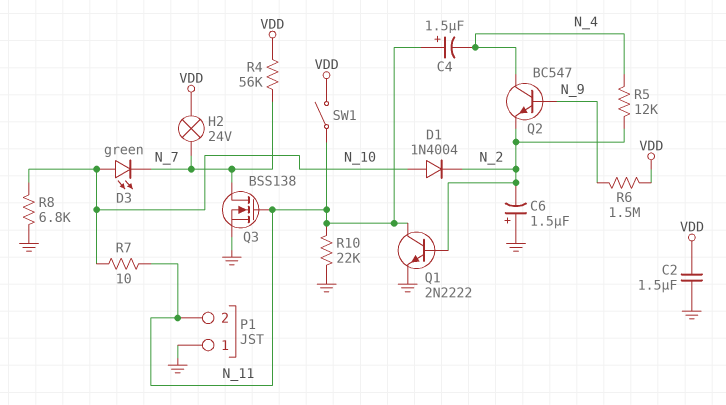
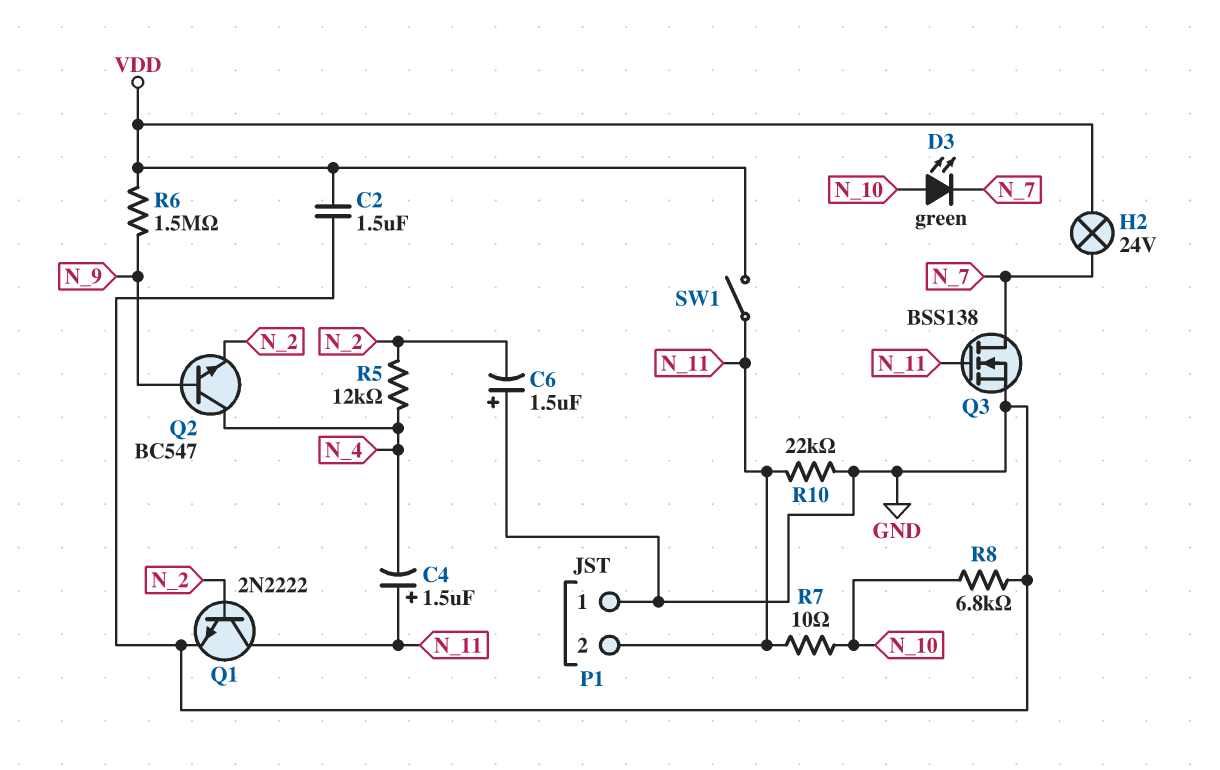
D1: diode 1N4004 (A N_10, K N_2) -> none
R4: 56k (N_7, VDD) -> none

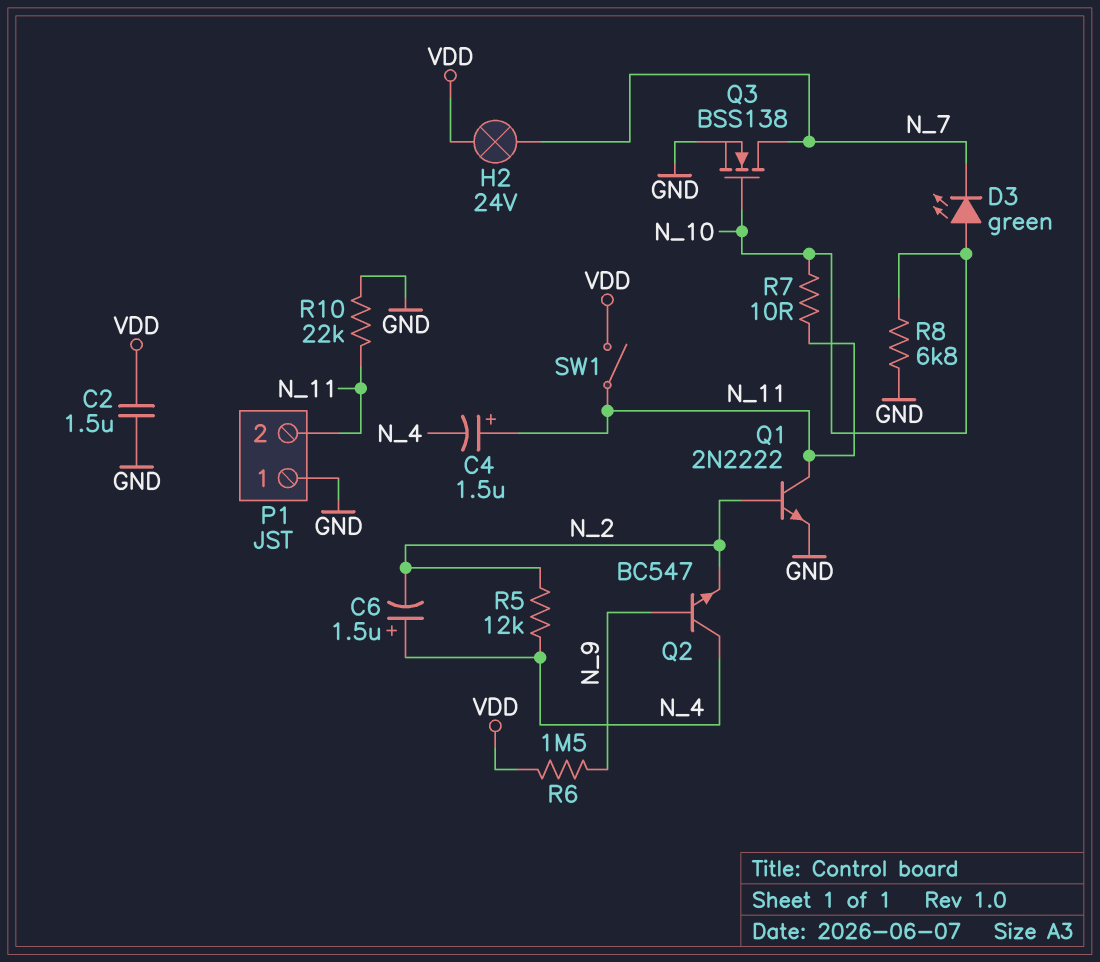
C6: 1.5uF (plus GND, minus N_2) -> 1.5uF (plus N_4, minus N_2)
Q3: NMOS BSS138 (G N_11, D N_7, S GND) -> NMOS BSS138 (G N_10, D N_7, S GND)

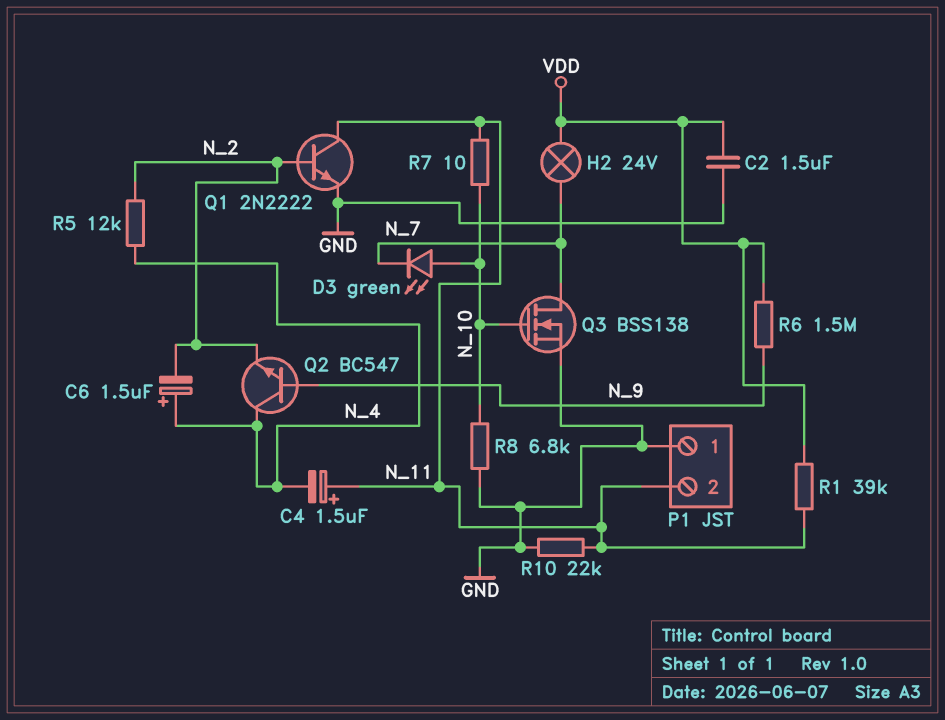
R1: none -> 39k (N_11, VDD)
SW1: switch (N_11, VDD) -> none

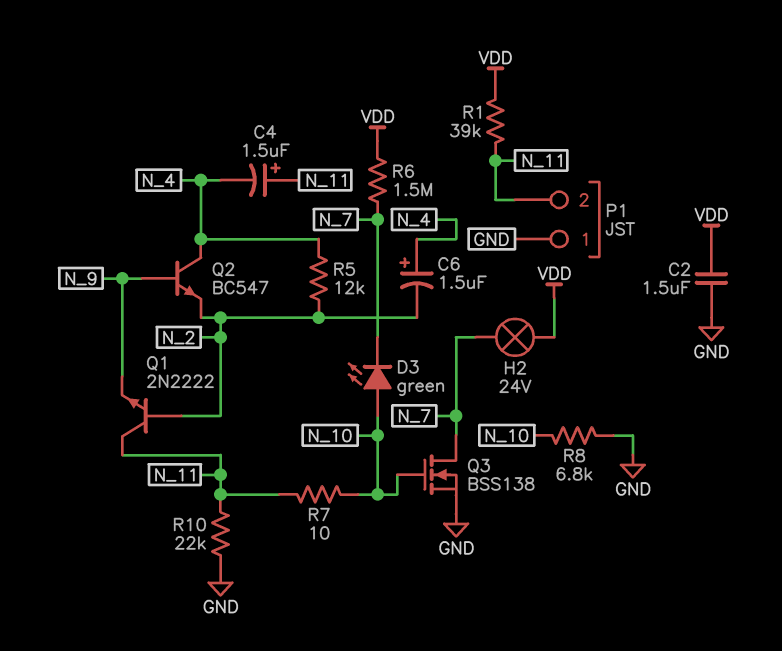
Q1: NPN 2N2222 (B N_2, C N_11, E GND) -> NPN 2N2222 (B N_2, C N_11, E N_9)
R6: 1.5M (N_9, VDD) -> 1.5M (N_7, VDD)

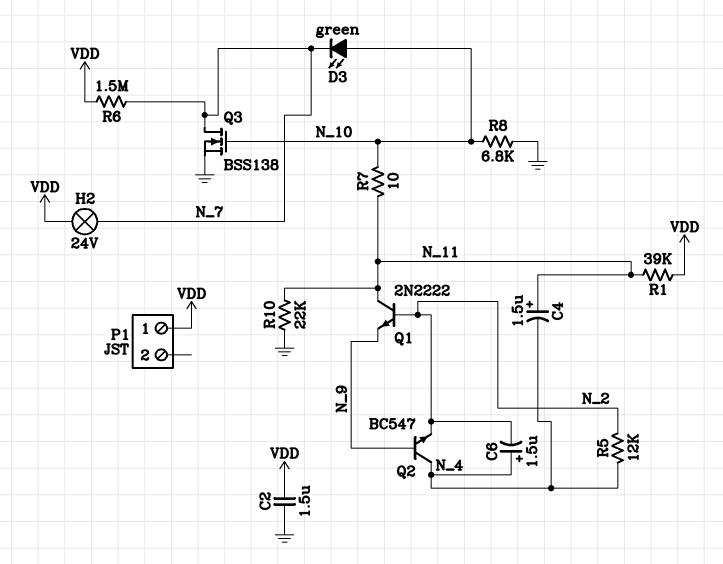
P1 pin 1: GND -> VDD
P1 pin 2: N_11 -> none

